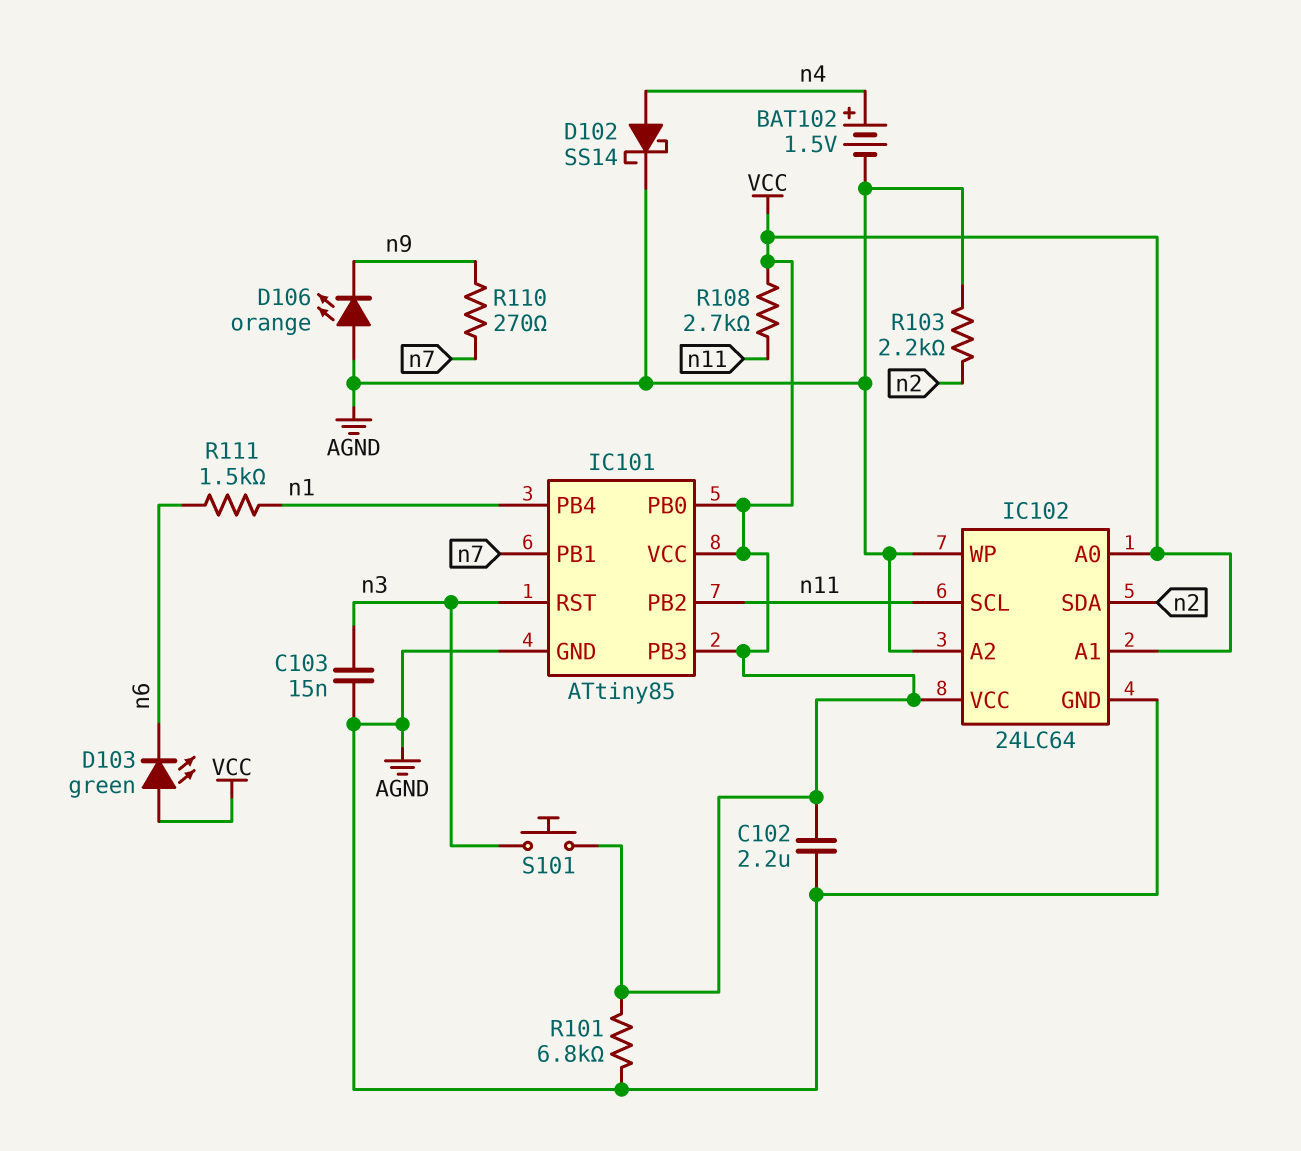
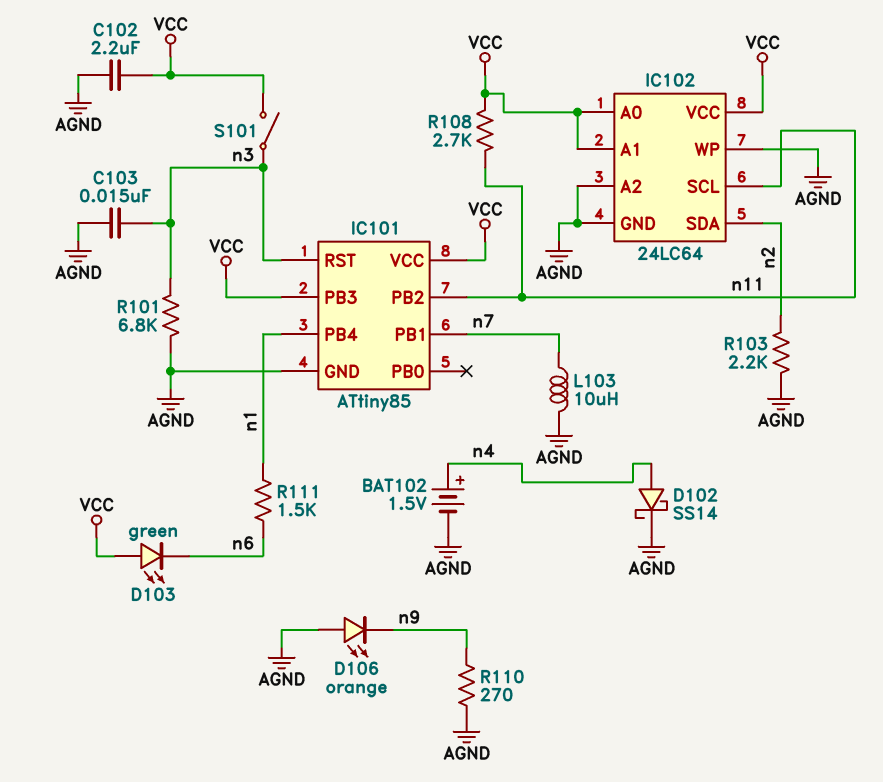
IC101 pin PB0: VCC -> none
L103: none -> 10uH (AGND, n7)
R101: 6.8k (AGND, VCC) -> 6.8k (AGND, n3)
R110: 270 (n7, n9) -> 270 (AGND, n9)
S101: button (VCC, n3) -> switch (VCC, n3)

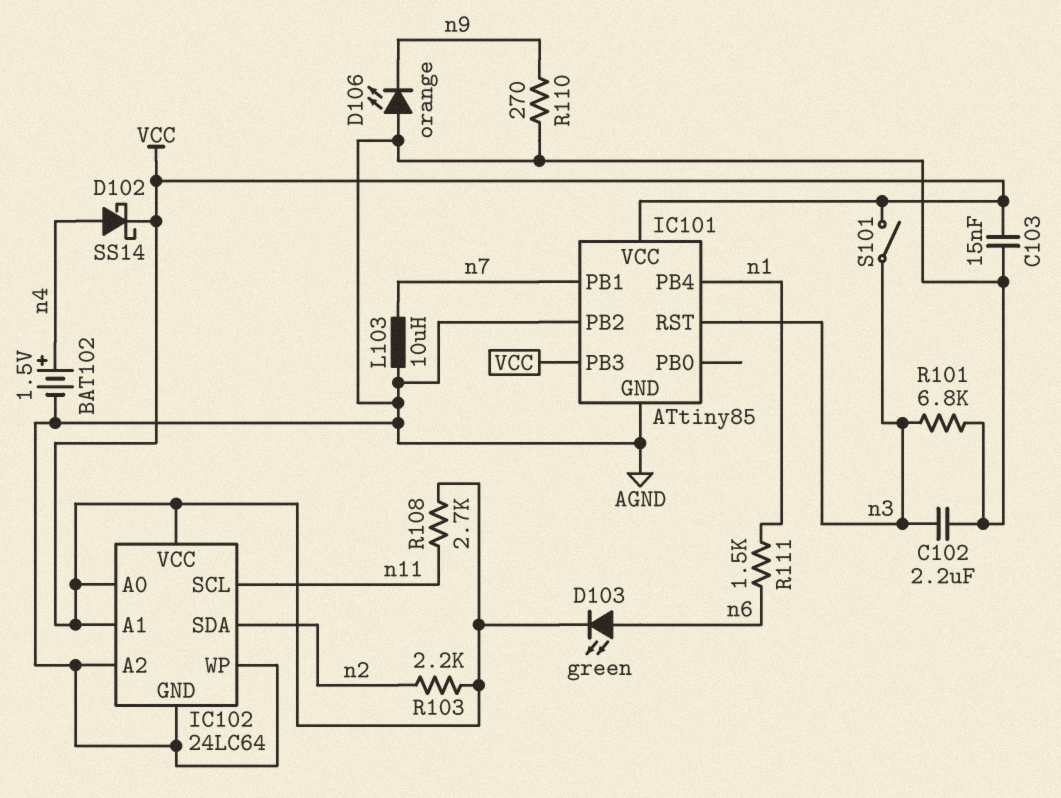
C102: 2.2uF (AGND, VCC) -> 2.2uF (AGND, n3)
C103: 15nF (AGND, n3) -> 15nF (AGND, VCC)
D102: schottky SS14 (A n4, K AGND) -> schottky SS14 (A n4, K VCC)
D103: LED green (A VCC, K n6) -> LED green (A n6, K VCC)
IC101 pin PB2: n11 -> AGND
R103: 2.2k (AGND, n2) -> 2.2k (VCC, n2)

